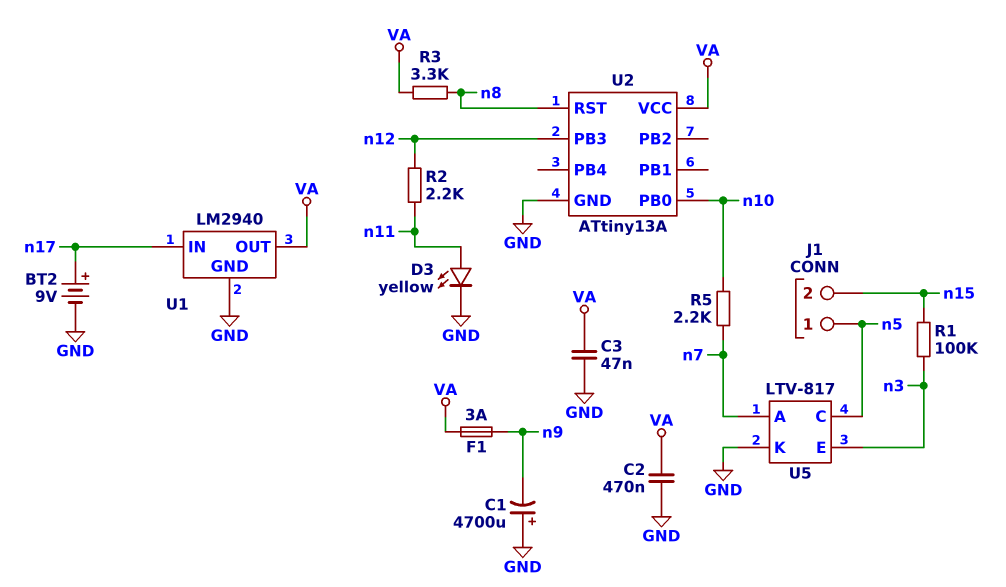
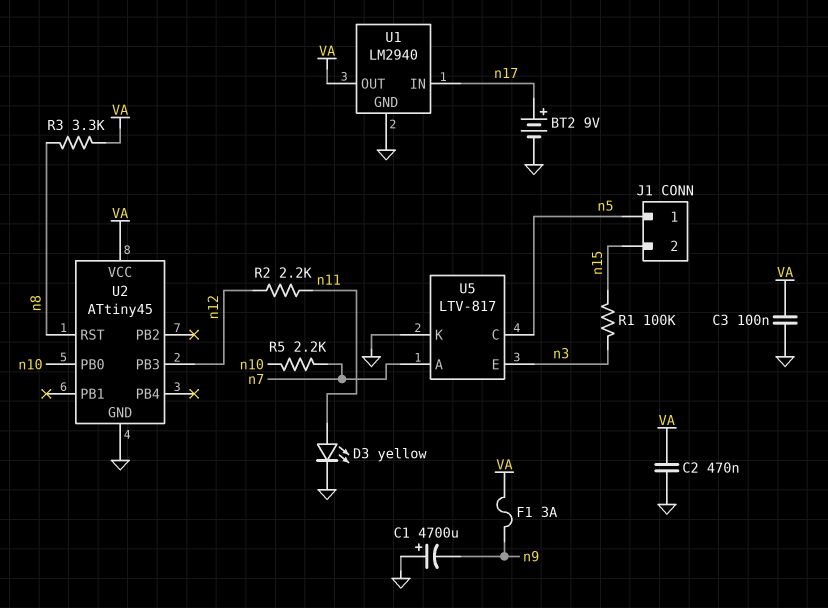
C3: 47nF (GND, VA) -> 100nF (GND, VA)
U2: ATtiny13A -> ATtiny45

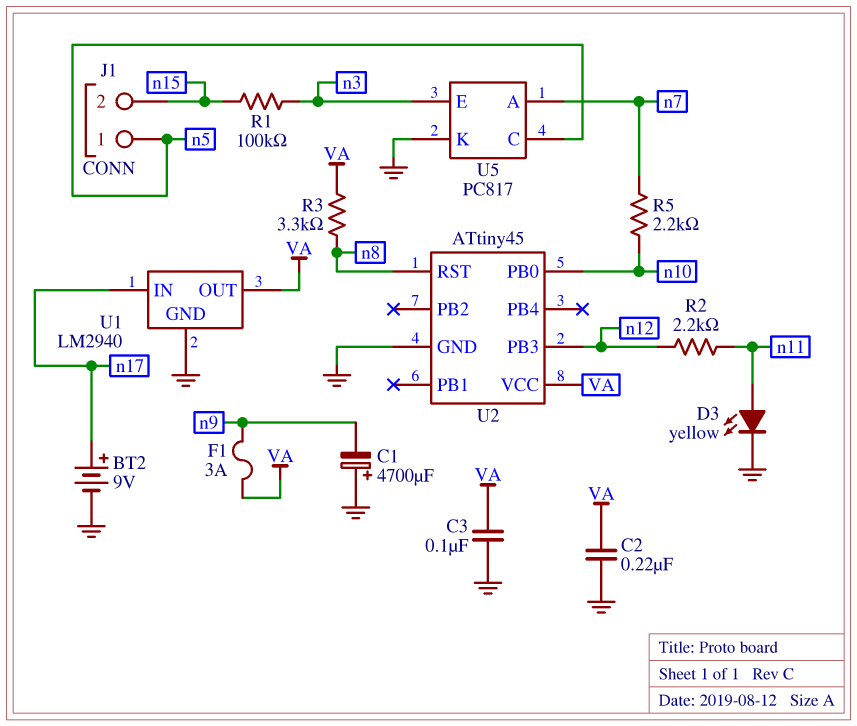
C2: 470nF (GND, VA) -> 220nF (GND, VA)
U5: LTV-817 -> PC817

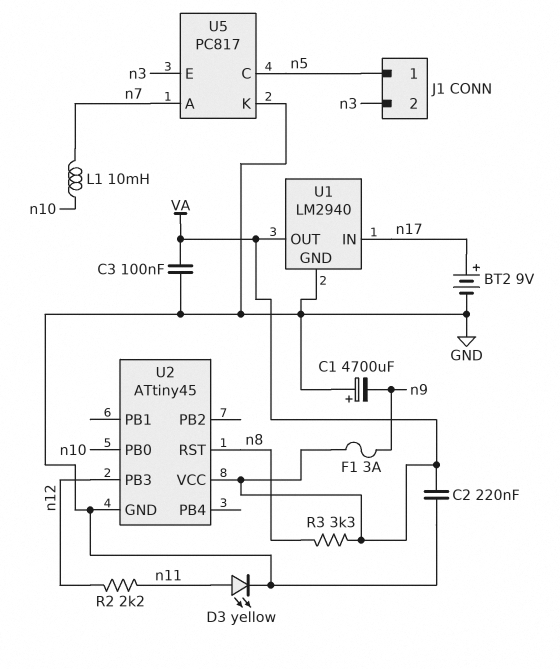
J1 pin 2: n15 -> n3
L1: none -> 10mH (n7, n10)
R1: 100k (n3, n15) -> none
R5: 2.2k (n7, n10) -> none

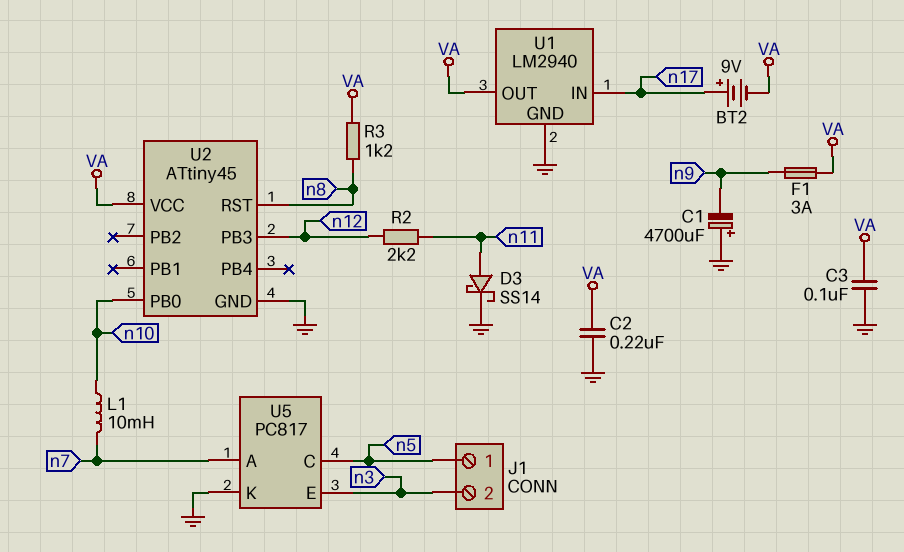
BT2: 9V (plus n17, minus GND) -> 9V (plus n17, minus VA)
D3: LED yellow (A n11, K GND) -> schottky SS14 (A n11, K GND)
R3: 3.3k (VA, n8) -> 1.2k (VA, n8)

